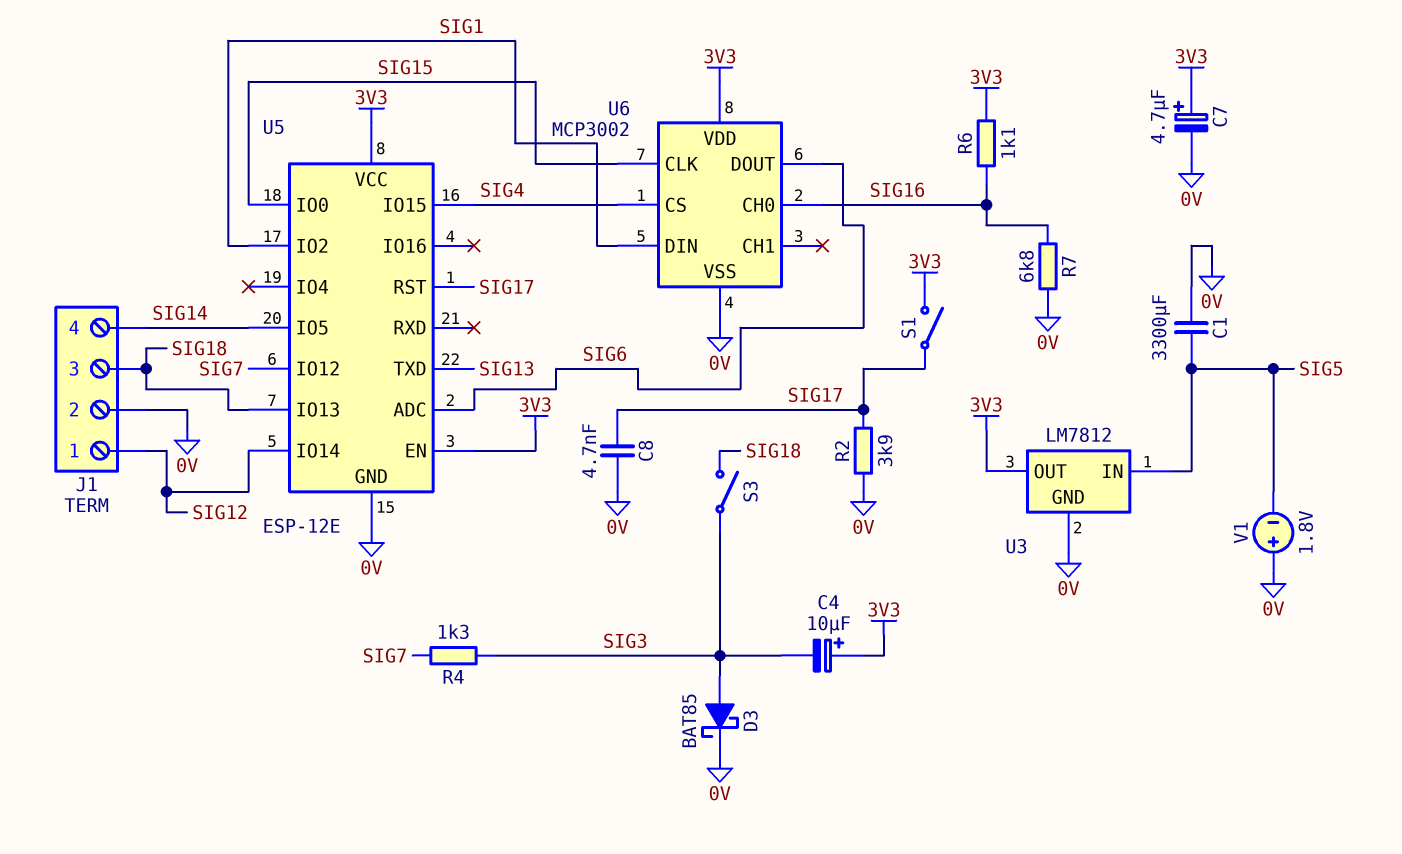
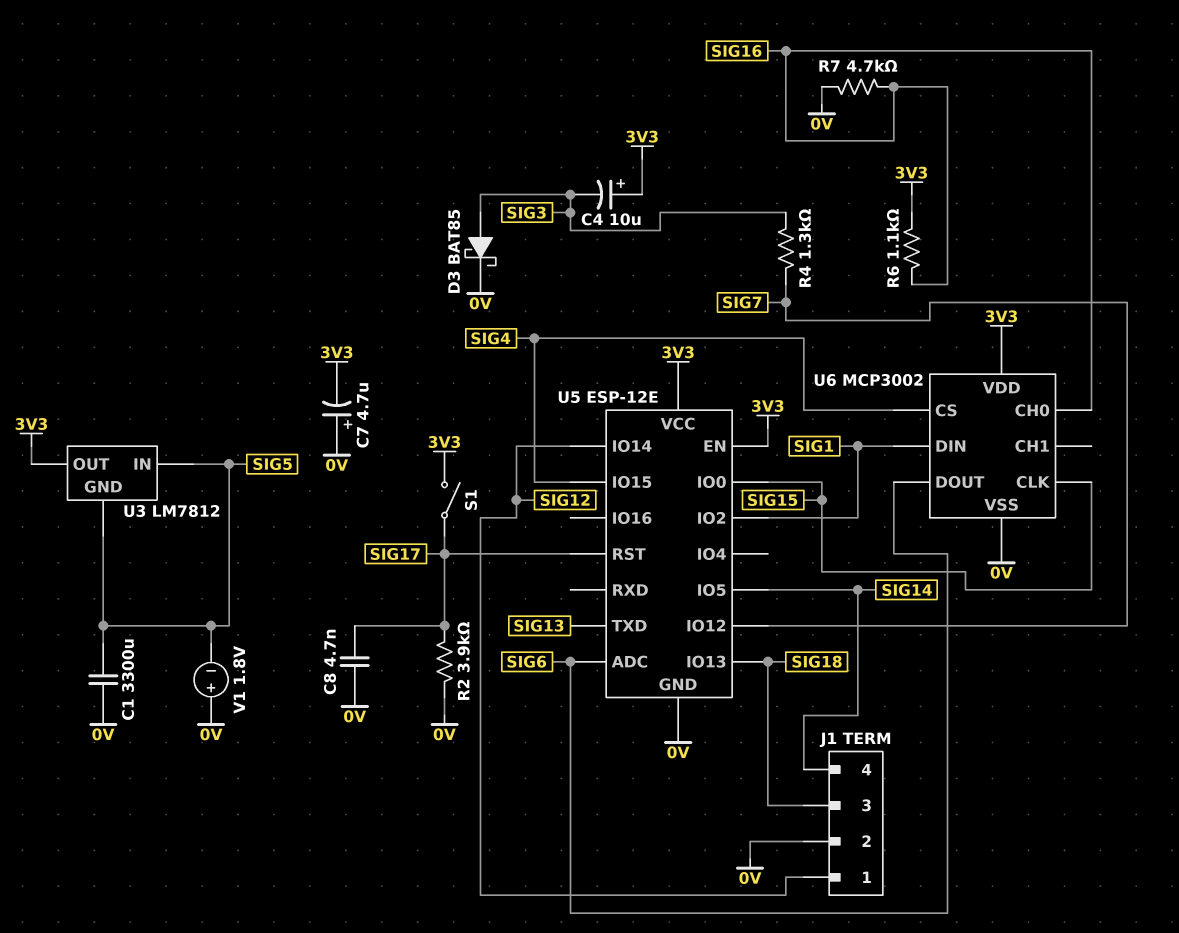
C7: 4.7uF (plus 3V3, minus 0V) -> 4.7uF (plus 0V, minus 3V3)
R7: 6.8k (0V, SIG16) -> 4.7k (0V, SIG16)
S3: switch (SIG3, SIG18) -> none
U3 pin GND: 0V -> SIG5

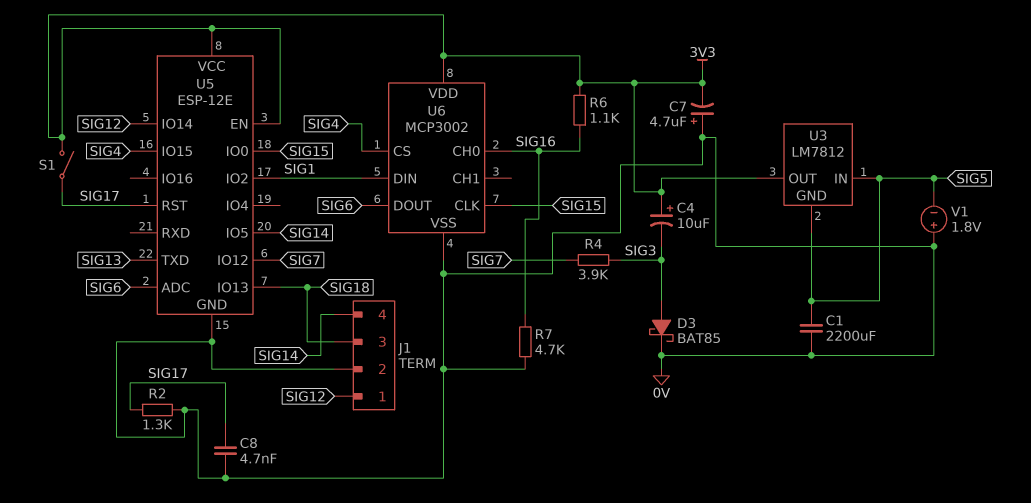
C1: 3300uF (0V, SIG5) -> 2200uF (0V, SIG5)
R2: 3.9k (0V, SIG17) -> 1.3k (0V, SIG17)
R4: 1.3k (SIG3, SIG7) -> 3.9k (SIG3, SIG7)

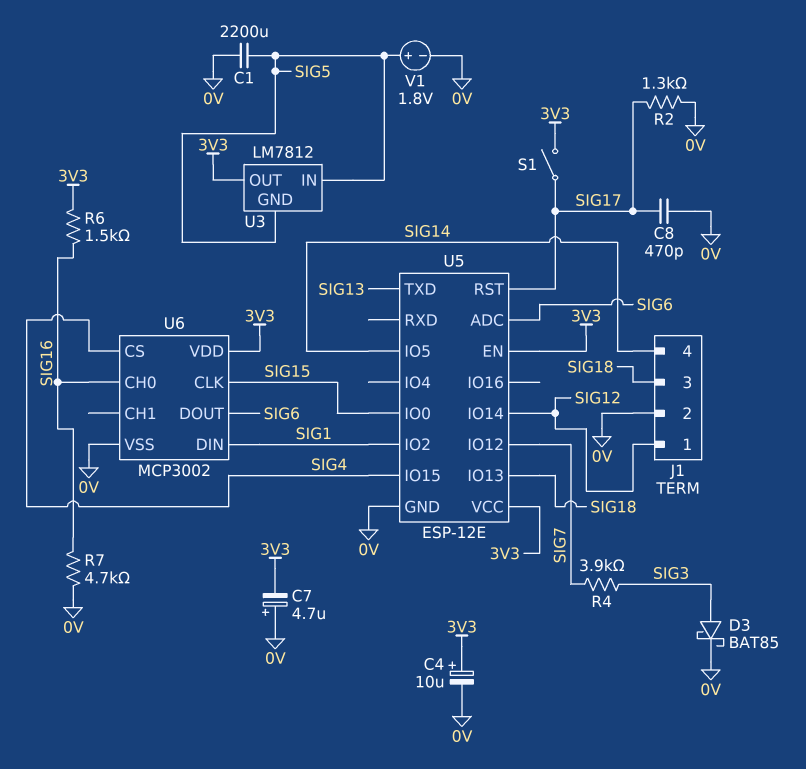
C4: 10uF (plus 3V3, minus SIG3) -> 10uF (plus 3V3, minus 0V)
C8: 4.7nF (0V, SIG17) -> 470pF (0V, SIG17)
R6: 1.1k (3V3, SIG16) -> 1.5k (3V3, SIG16)
V1: 1.8V (plus 0V, minus SIG5) -> 1.8V (plus SIG5, minus 0V)

